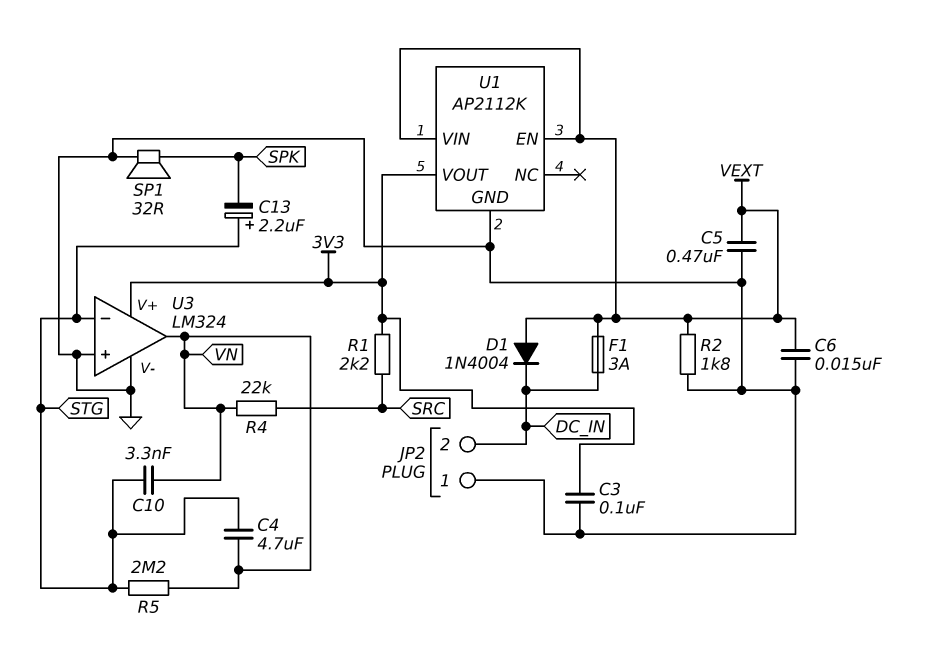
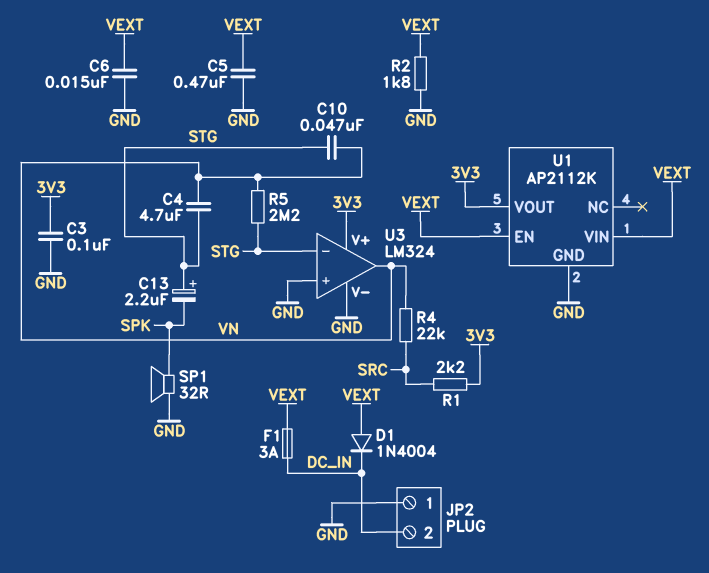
C10: 3.3nF (STG, VN) -> 47nF (STG, VN)

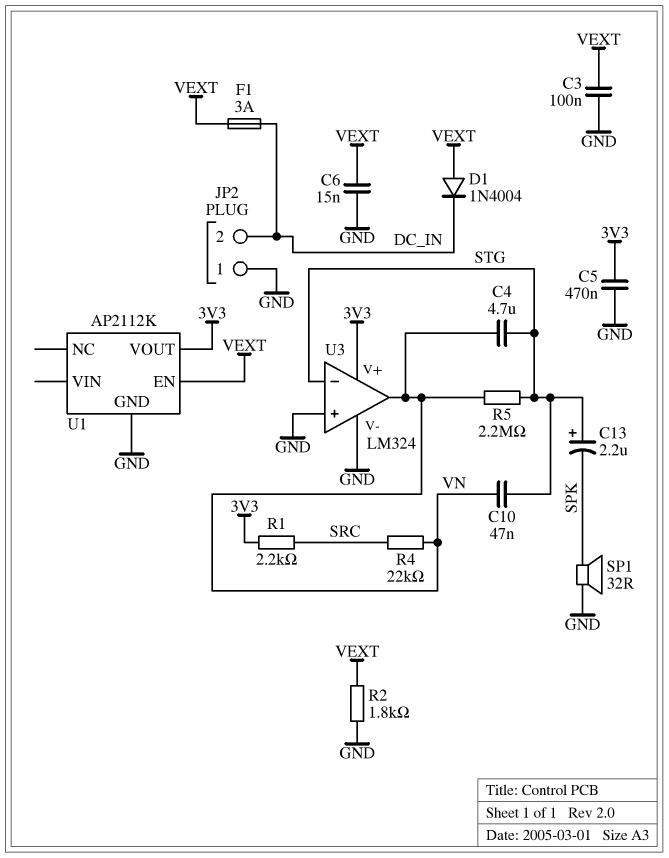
C3: 100nF (3V3, GND) -> 100nF (GND, VEXT)
C5: 470nF (GND, VEXT) -> 470nF (3V3, GND)
U1 pin VIN: VEXT -> none

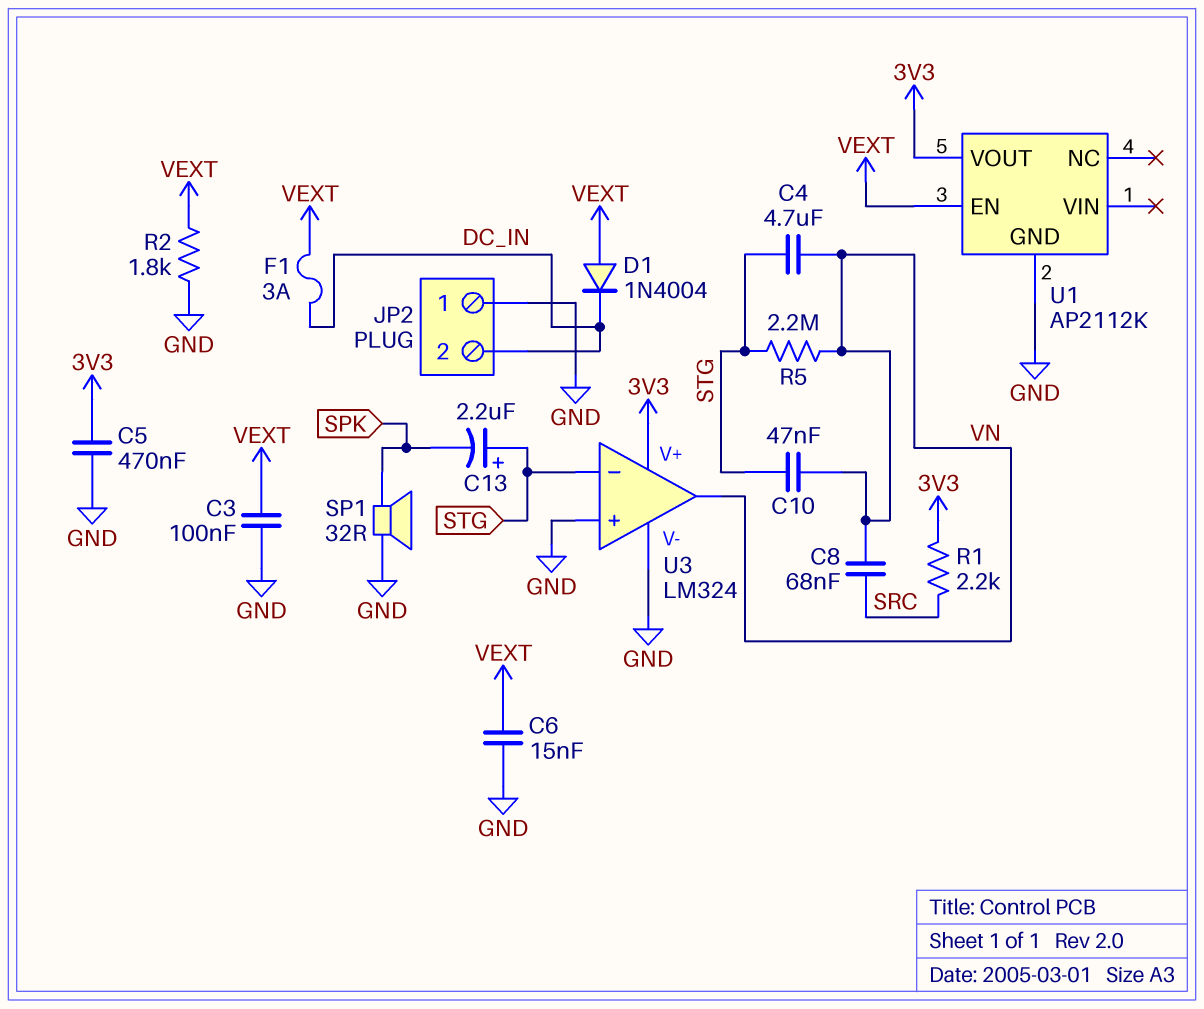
C8: none -> 68nF (SRC, VN)
R4: 22k (SRC, VN) -> none

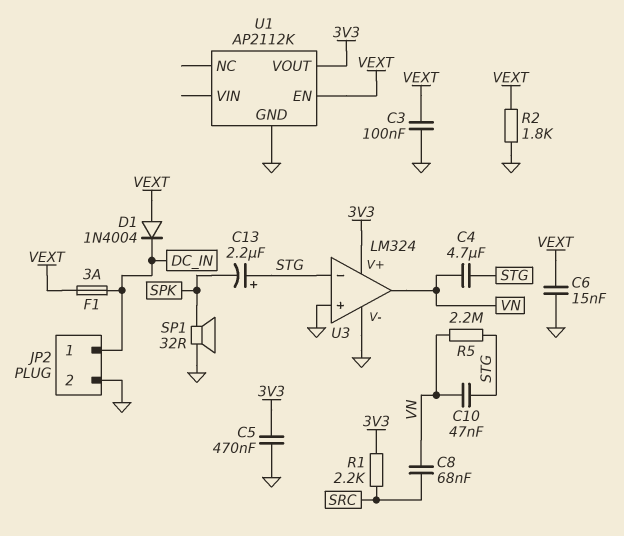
JP2 pin 1: GND -> DC_IN
JP2 pin 2: DC_IN -> GND

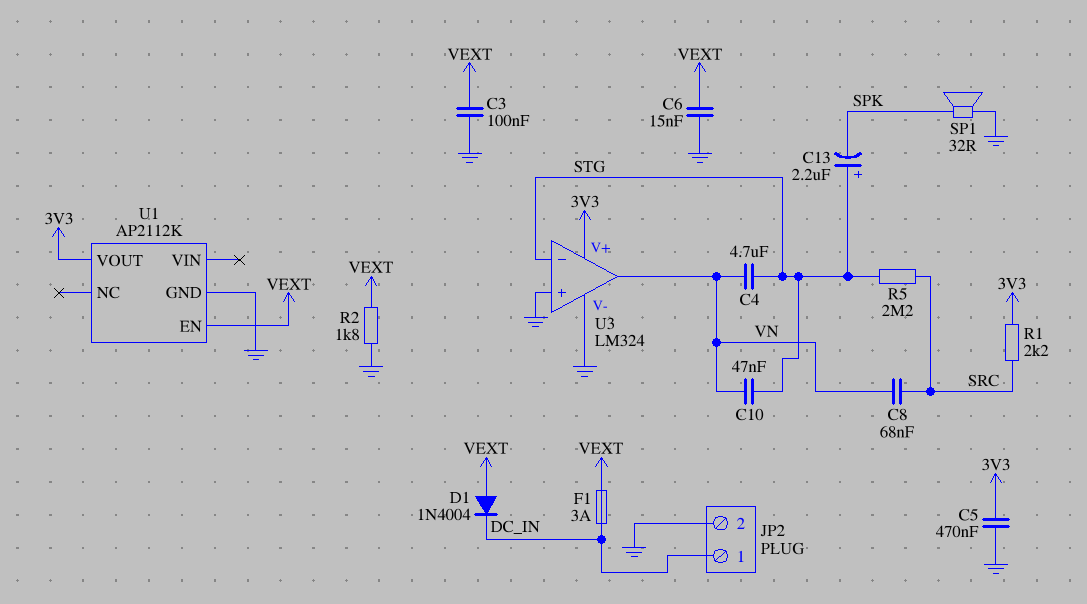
R5: 2.2M (STG, VN) -> 2.2M (SRC, STG)

